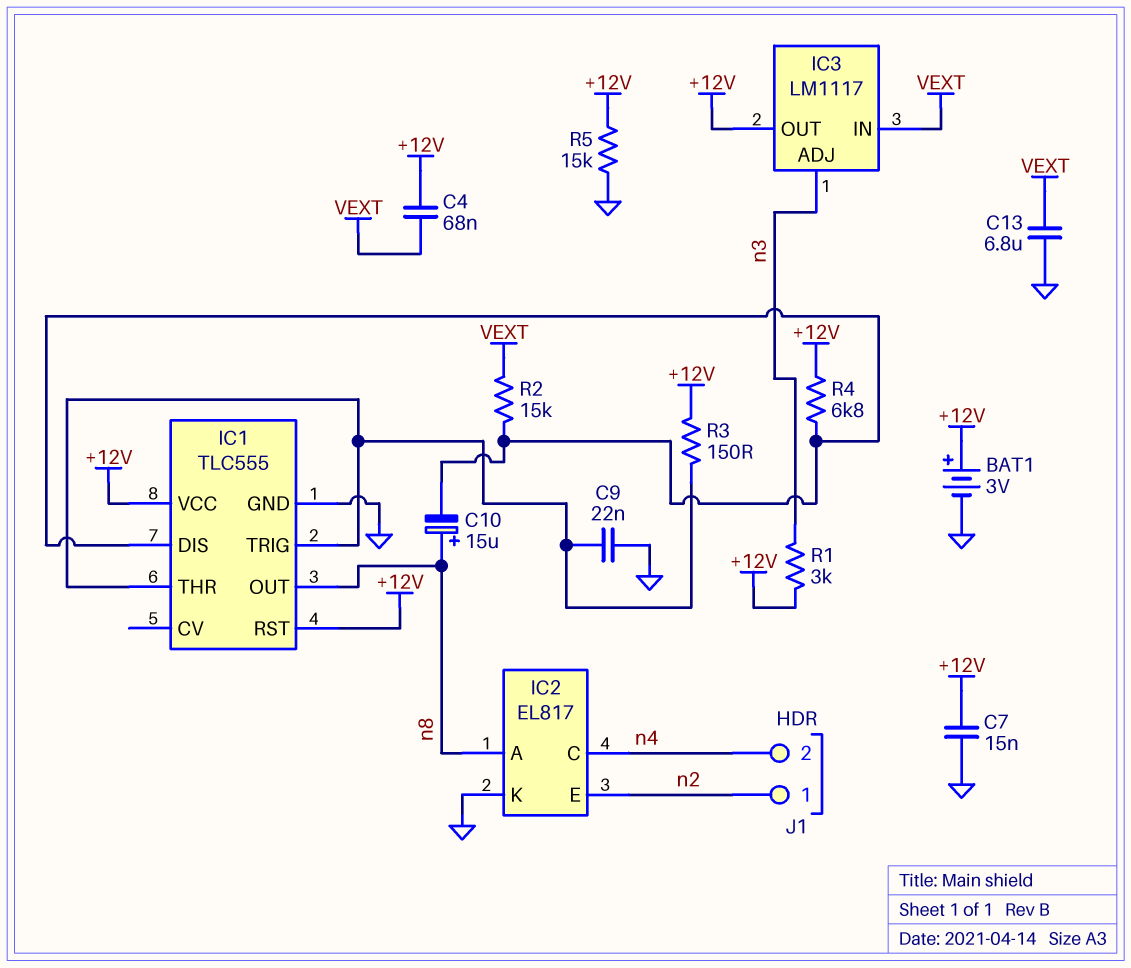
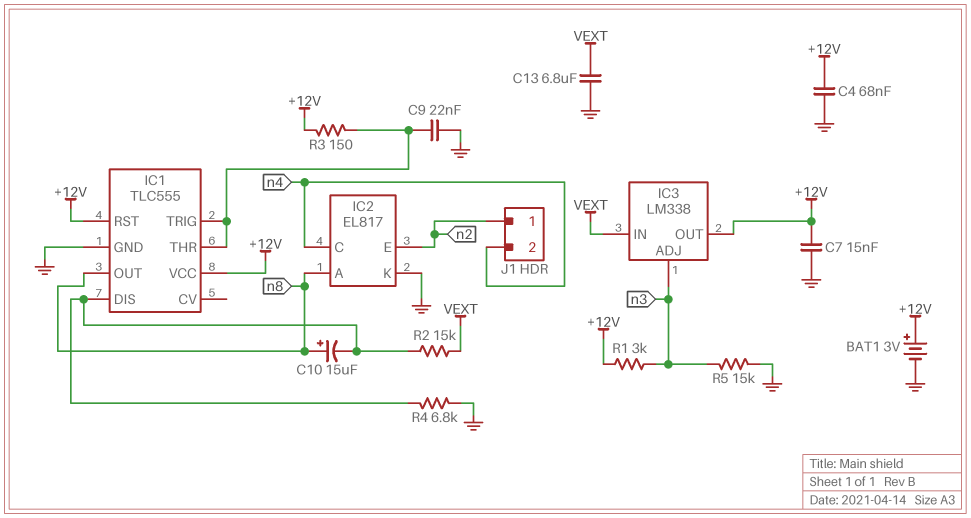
C4: 68nF (+12V, VEXT) -> 68nF (+12V, GND)
IC3: LM1117 -> LM338
R4: 6.8k (+12V, IC1/DIS) -> 6.8k (GND, IC1/DIS)
R5: 15k (+12V, GND) -> 15k (GND, n3)

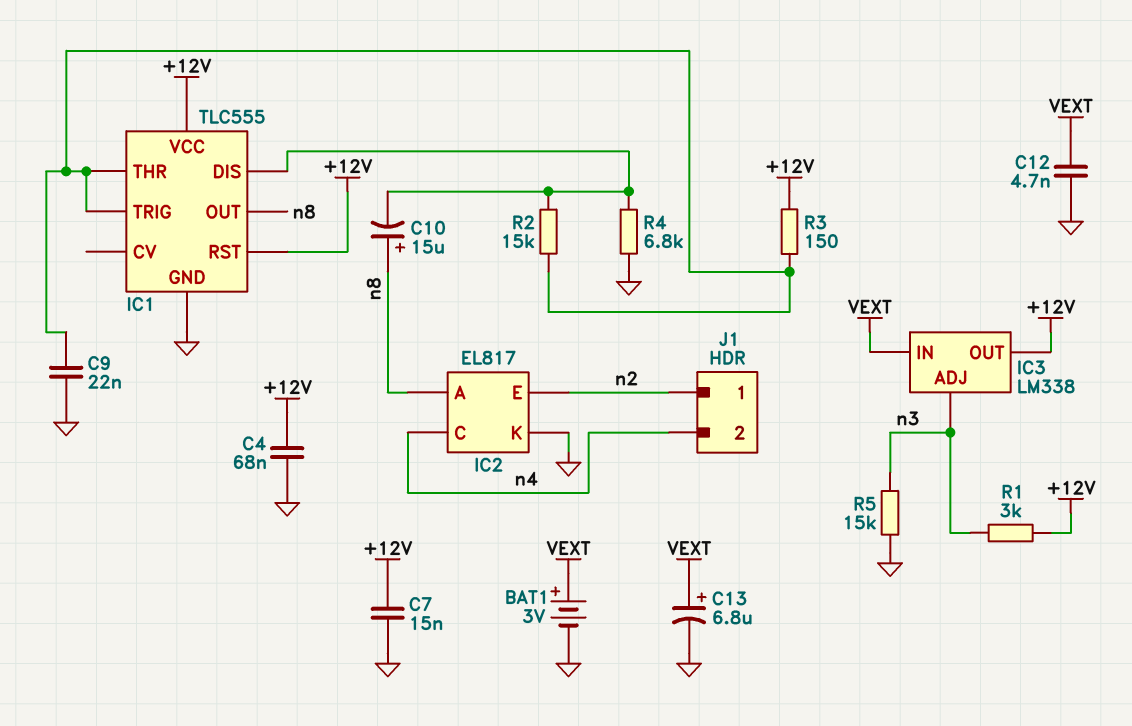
BAT1: 3V (plus +12V, minus GND) -> 3V (plus VEXT, minus GND)
C12: none -> 4.7nF (GND, VEXT)
C13: 6.8uF (GND, VEXT) -> 6.8uF (plus VEXT, minus GND)
R2: 15k (IC1/DIS, VEXT) -> 15k (IC1/DIS, IC1/THR)

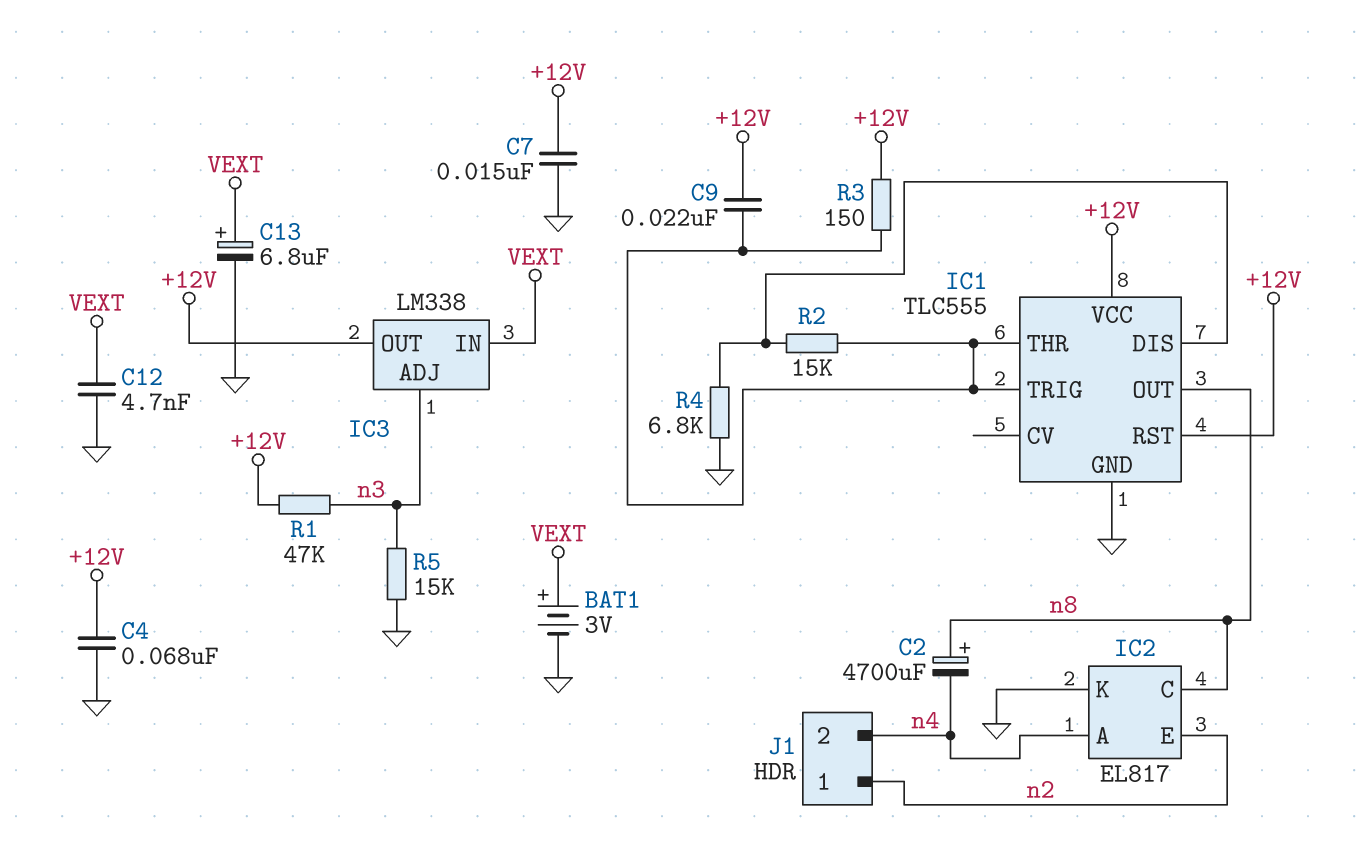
C2: none -> 4700uF (plus n8, minus n4)
C9: 22nF (GND, IC1/THR) -> 22nF (+12V, IC1/THR)
C10: 15uF (plus n8, minus IC1/DIS) -> none
IC2 pin A: n8 -> n4
IC2 pin C: n4 -> n8
R1: 3k (+12V, n3) -> 47k (+12V, n3)

